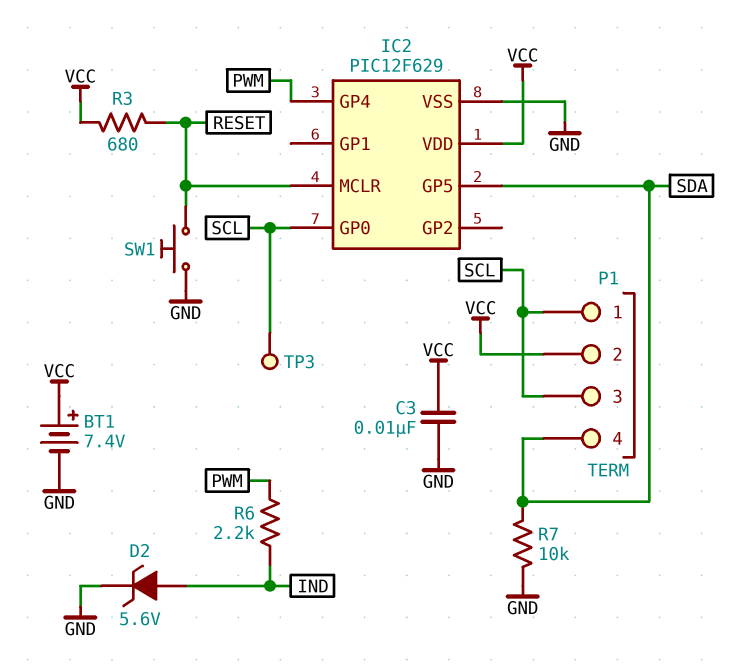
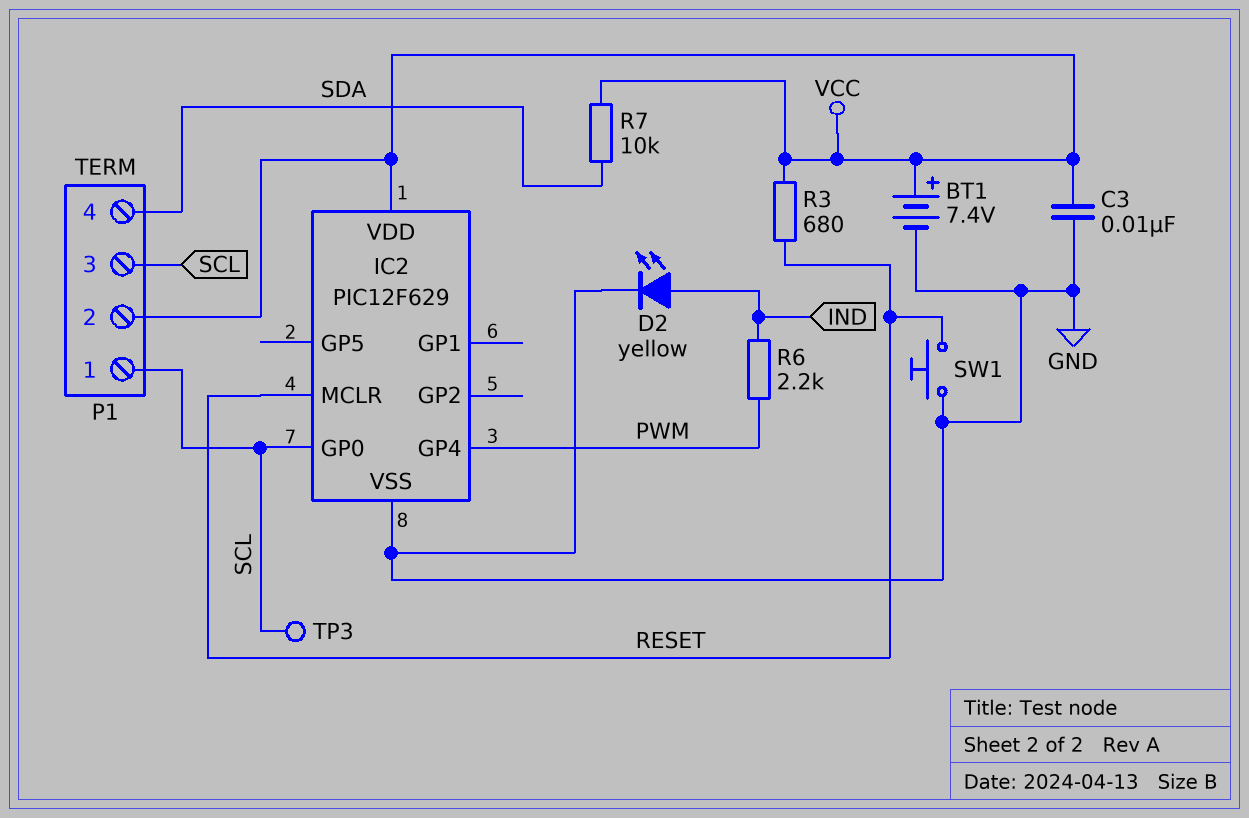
D2: zener 5.6V (A IND, K GND) -> LED yellow (A IND, K GND)
IC2 pin GP5: SDA -> none
R7: 10k (GND, SDA) -> 10k (SDA, VCC)

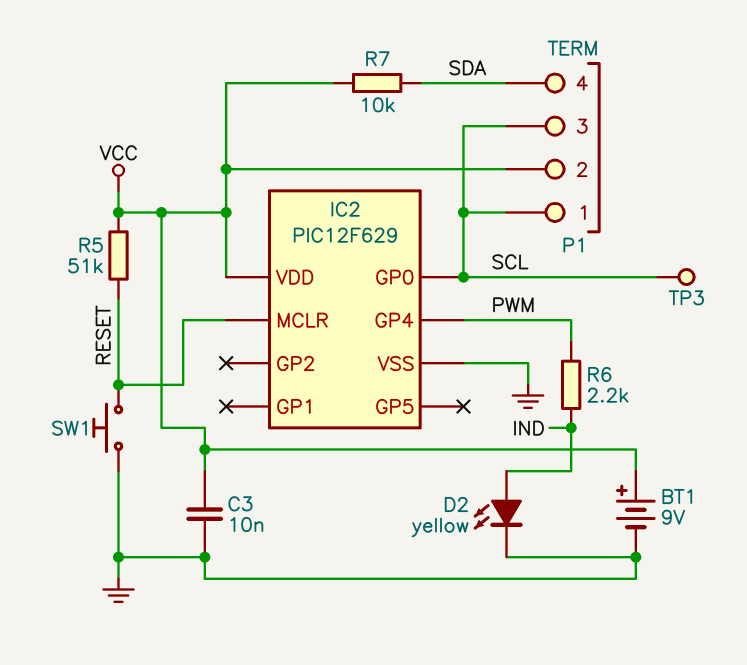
BT1: 7.4V (plus VCC, minus GND) -> 9V (plus VCC, minus GND)
R3: 680 (RESET, VCC) -> none
R5: none -> 51k (RESET, VCC)

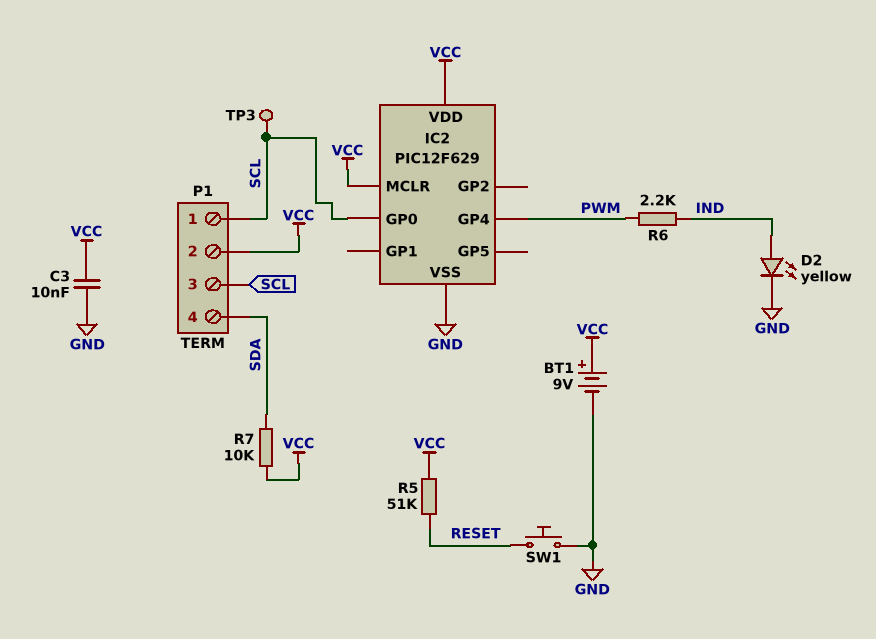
IC2 pin MCLR: RESET -> VCC

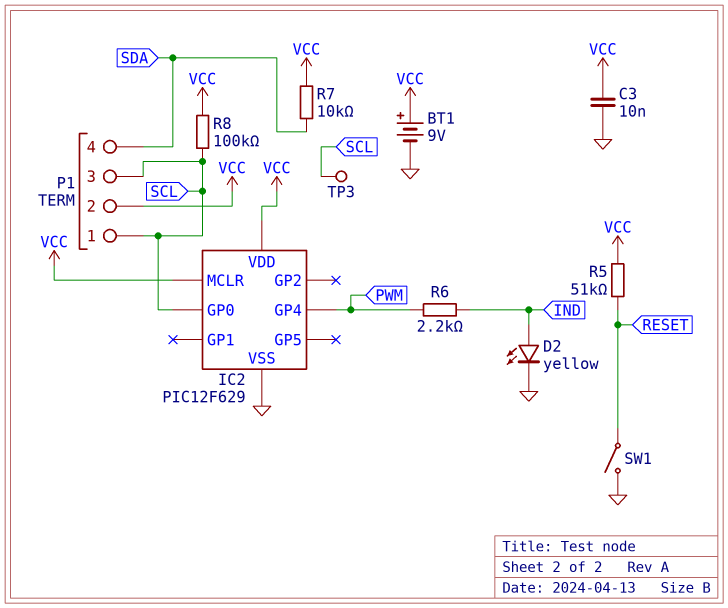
R8: none -> 100k (SCL, VCC)
SW1: button (GND, RESET) -> switch (GND, RESET)

